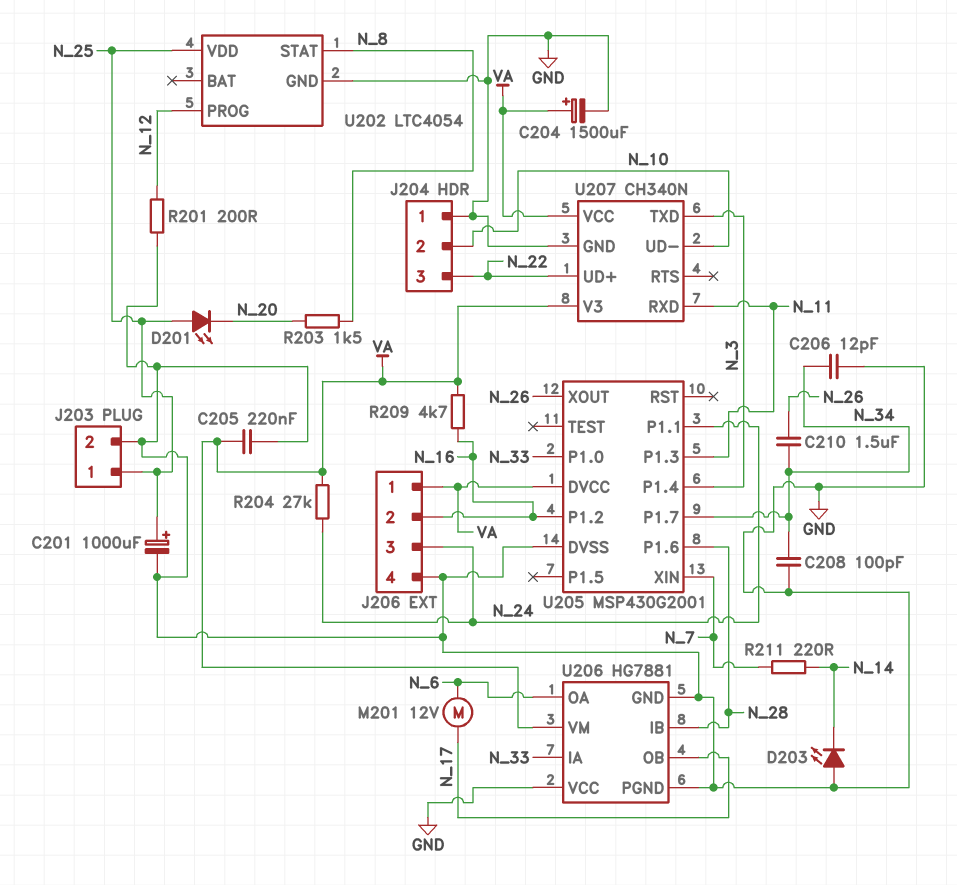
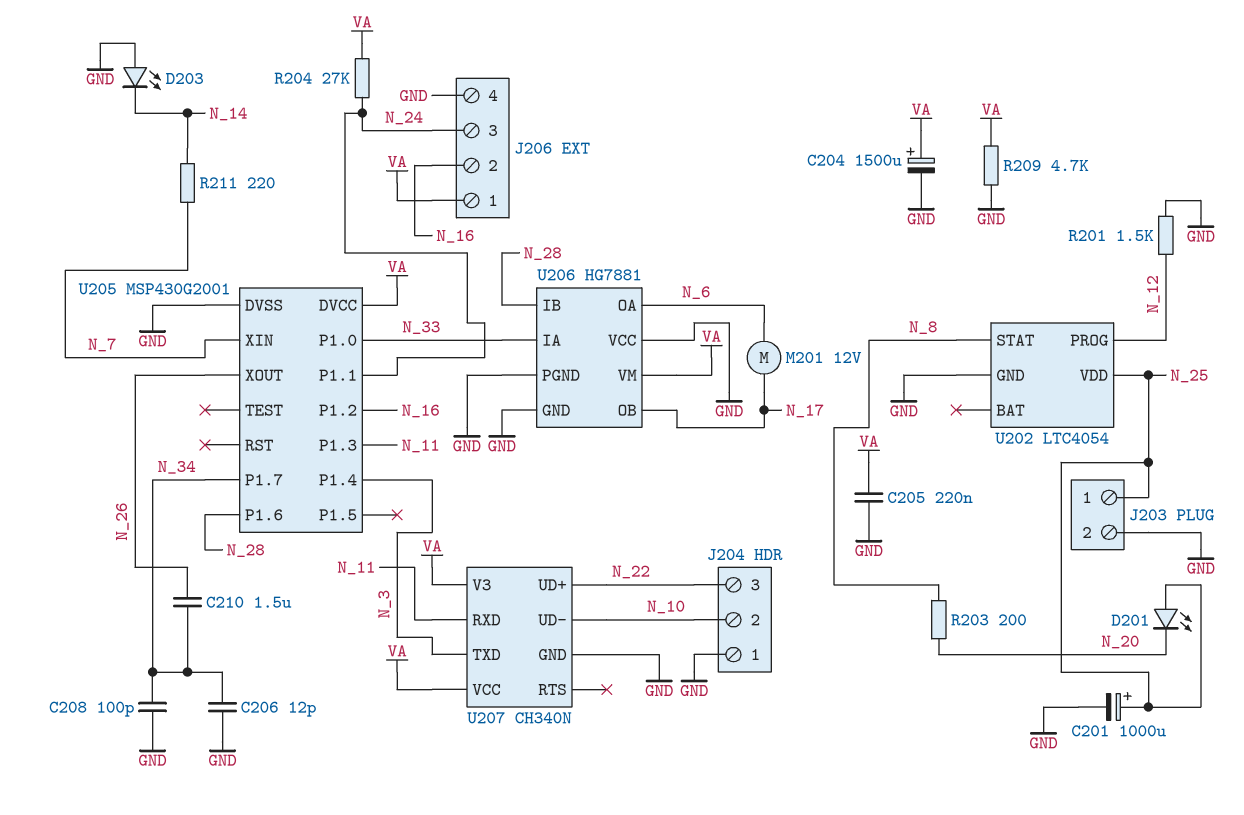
R201: 200 (GND, N_12) -> 1.5k (GND, N_12)
R203: 1.5k (N_8, N_20) -> 200 (N_8, N_20)
R209: 4.7k (N_16, VA) -> 4.7k (GND, VA)

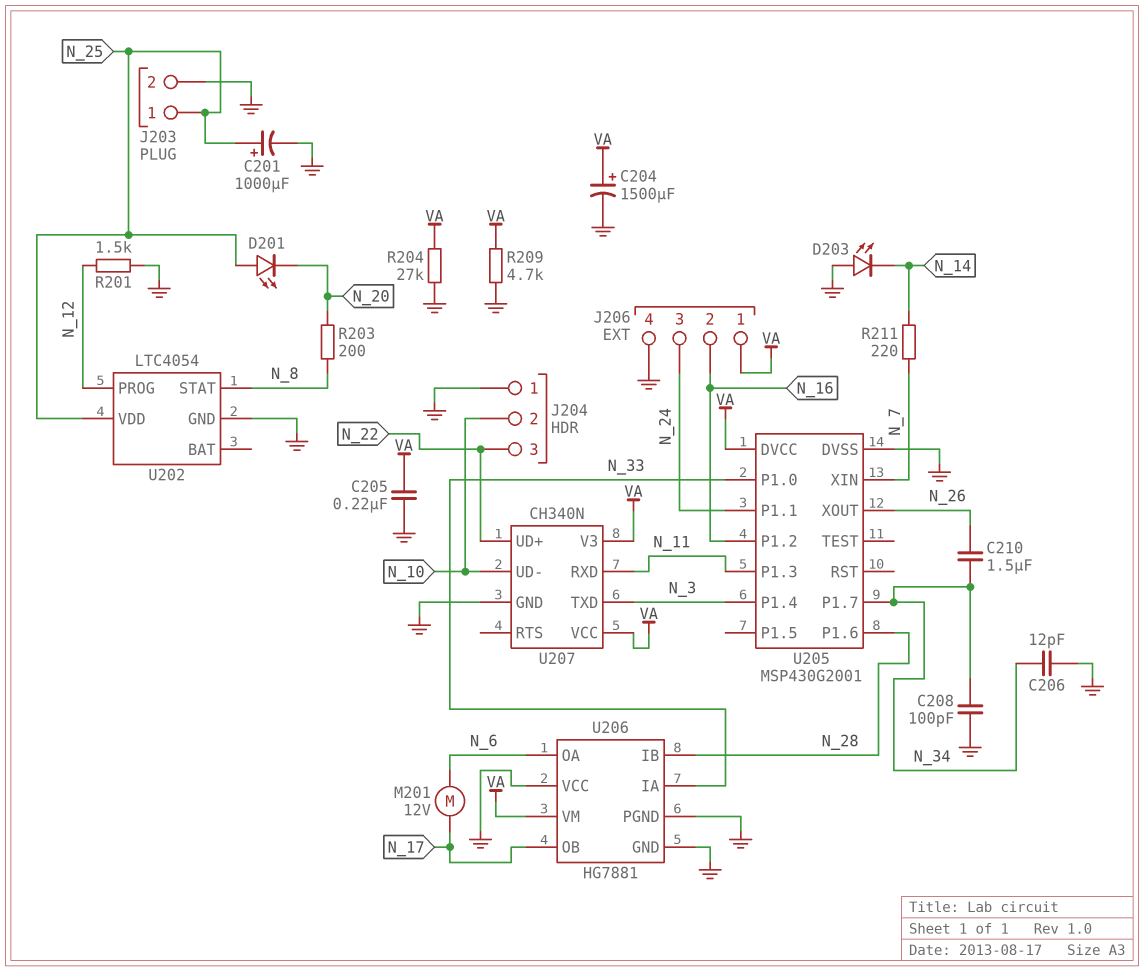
R204: 27k (N_24, VA) -> 27k (GND, VA)

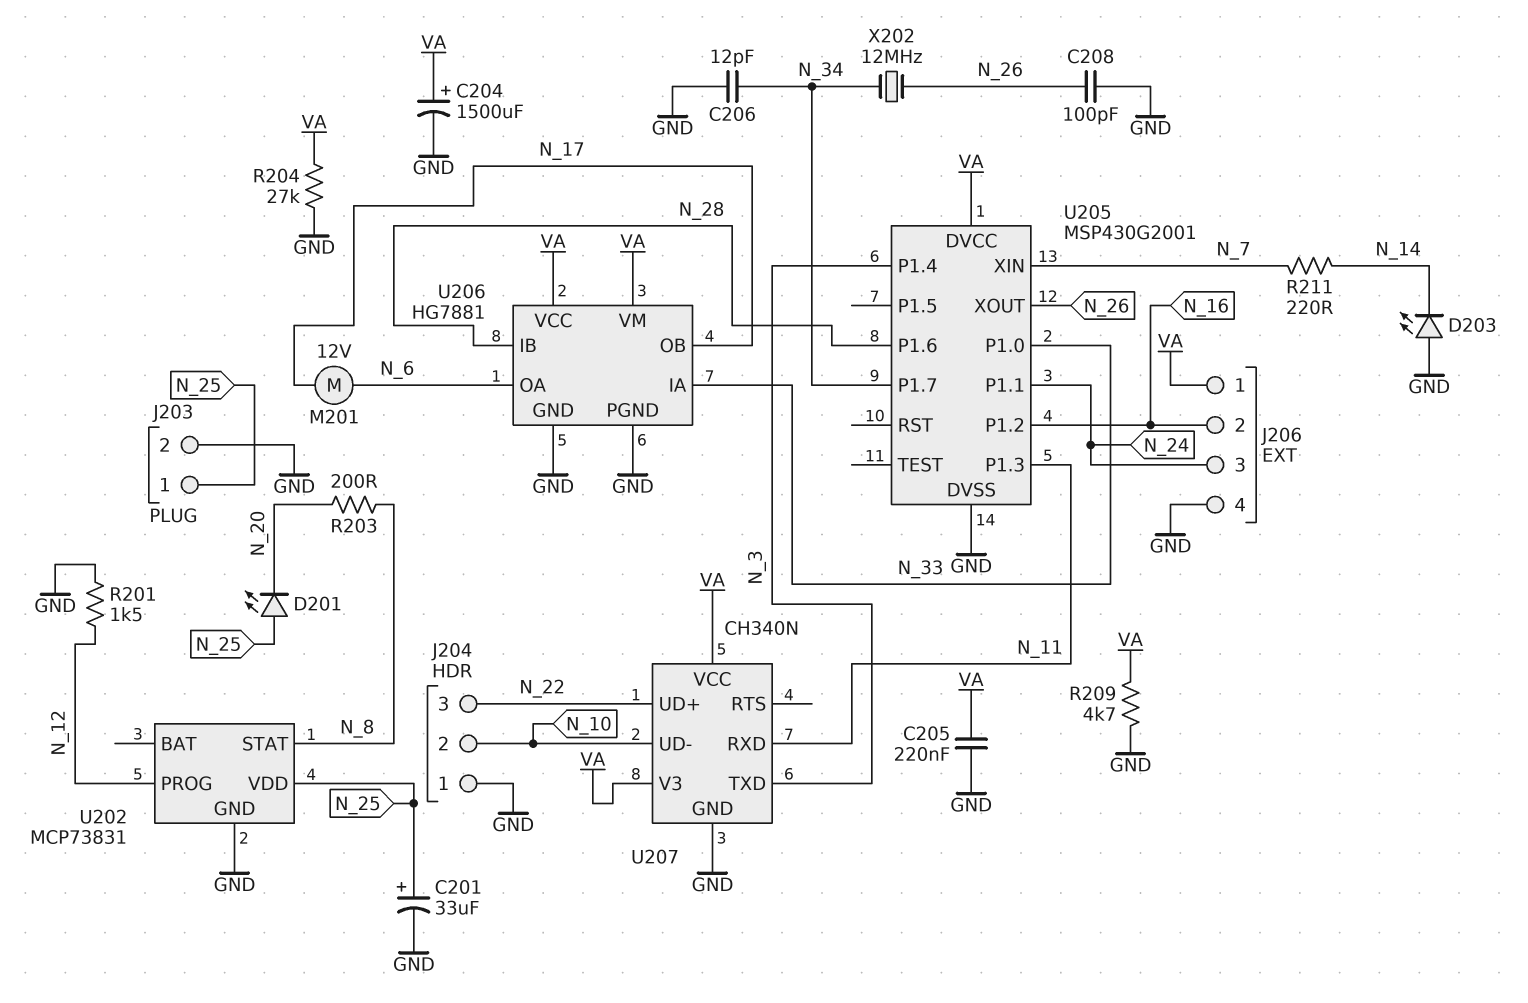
C201: 1000uF (plus N_25, minus GND) -> 33uF (plus N_25, minus GND)
C208: 100pF (GND, N_34) -> 100pF (GND, N_26)
C210: 1.5uF (N_26, N_34) -> none
U202: LTC4054 -> MCP73831
U206 pin VCC: GND -> VA
X202: none -> 12MHz (N_26, N_34)

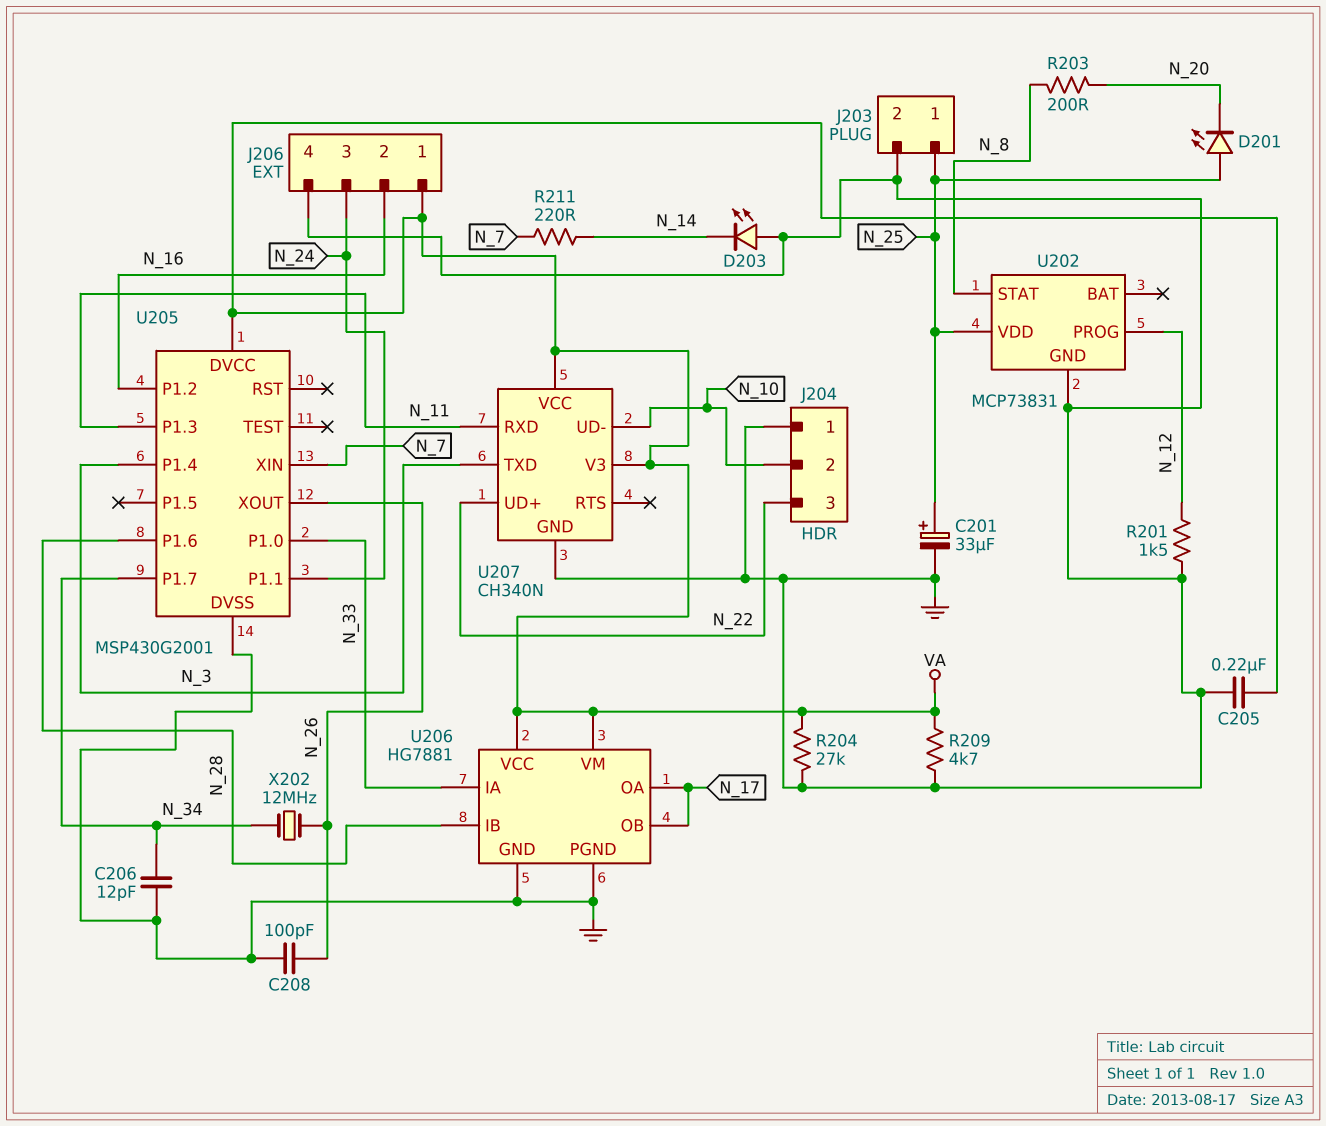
C204: 1500uF (plus VA, minus GND) -> none
M201: motor 12V (N_6, N_17) -> none
U206 pin OA: N_6 -> N_17

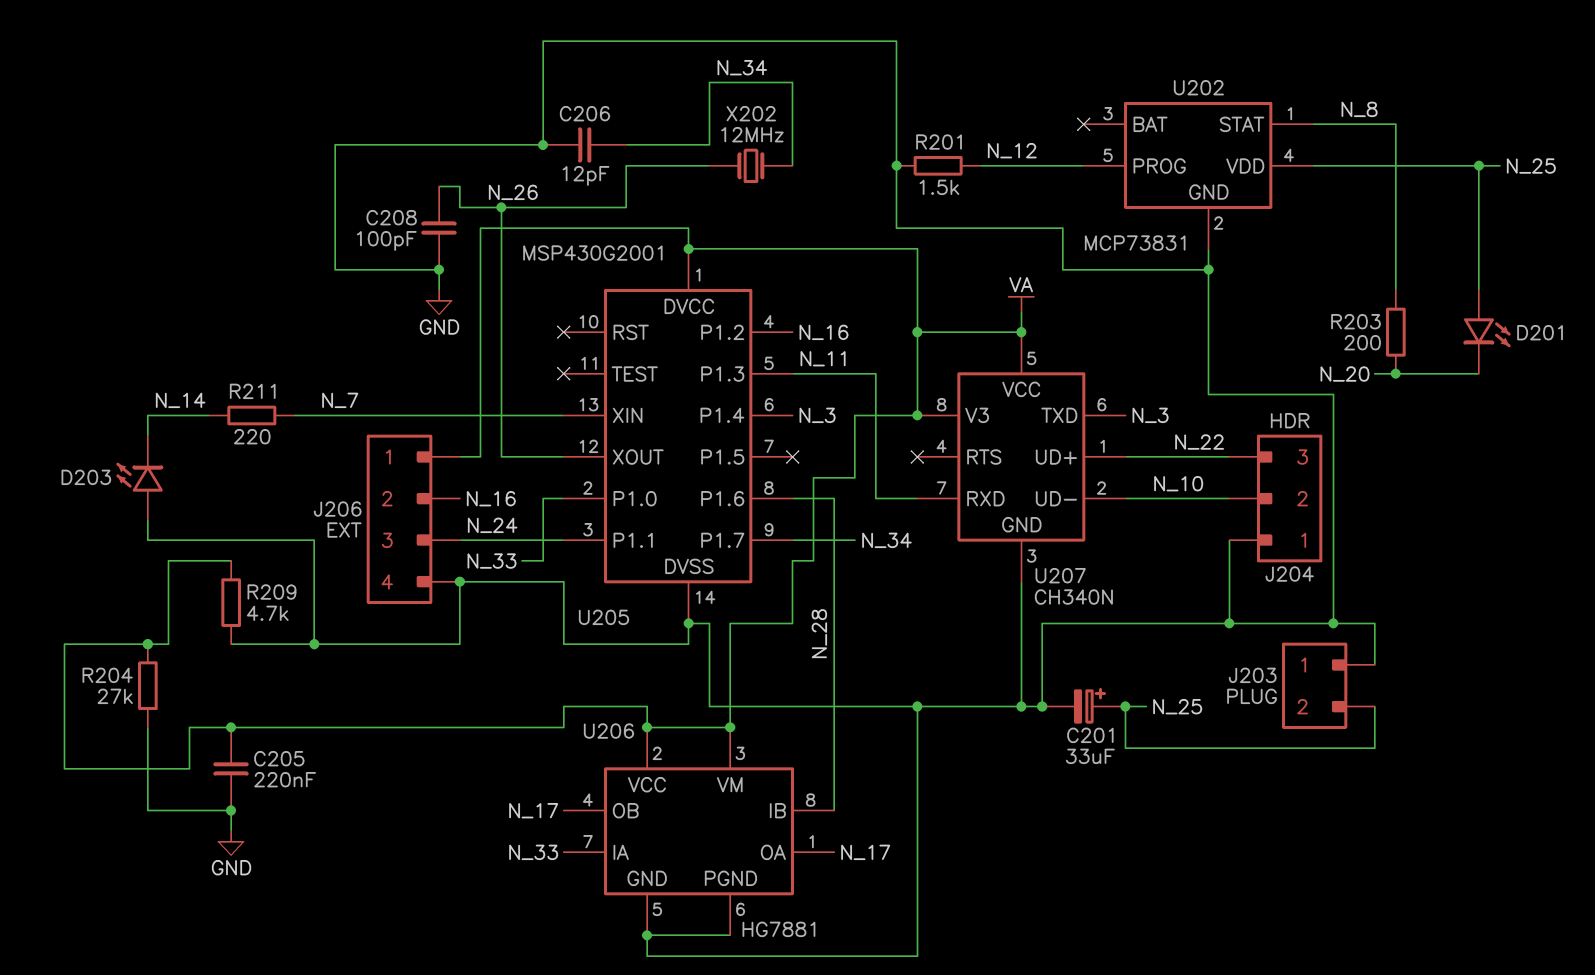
J203 pin 1: N_25 -> GND
J203 pin 2: GND -> N_25

